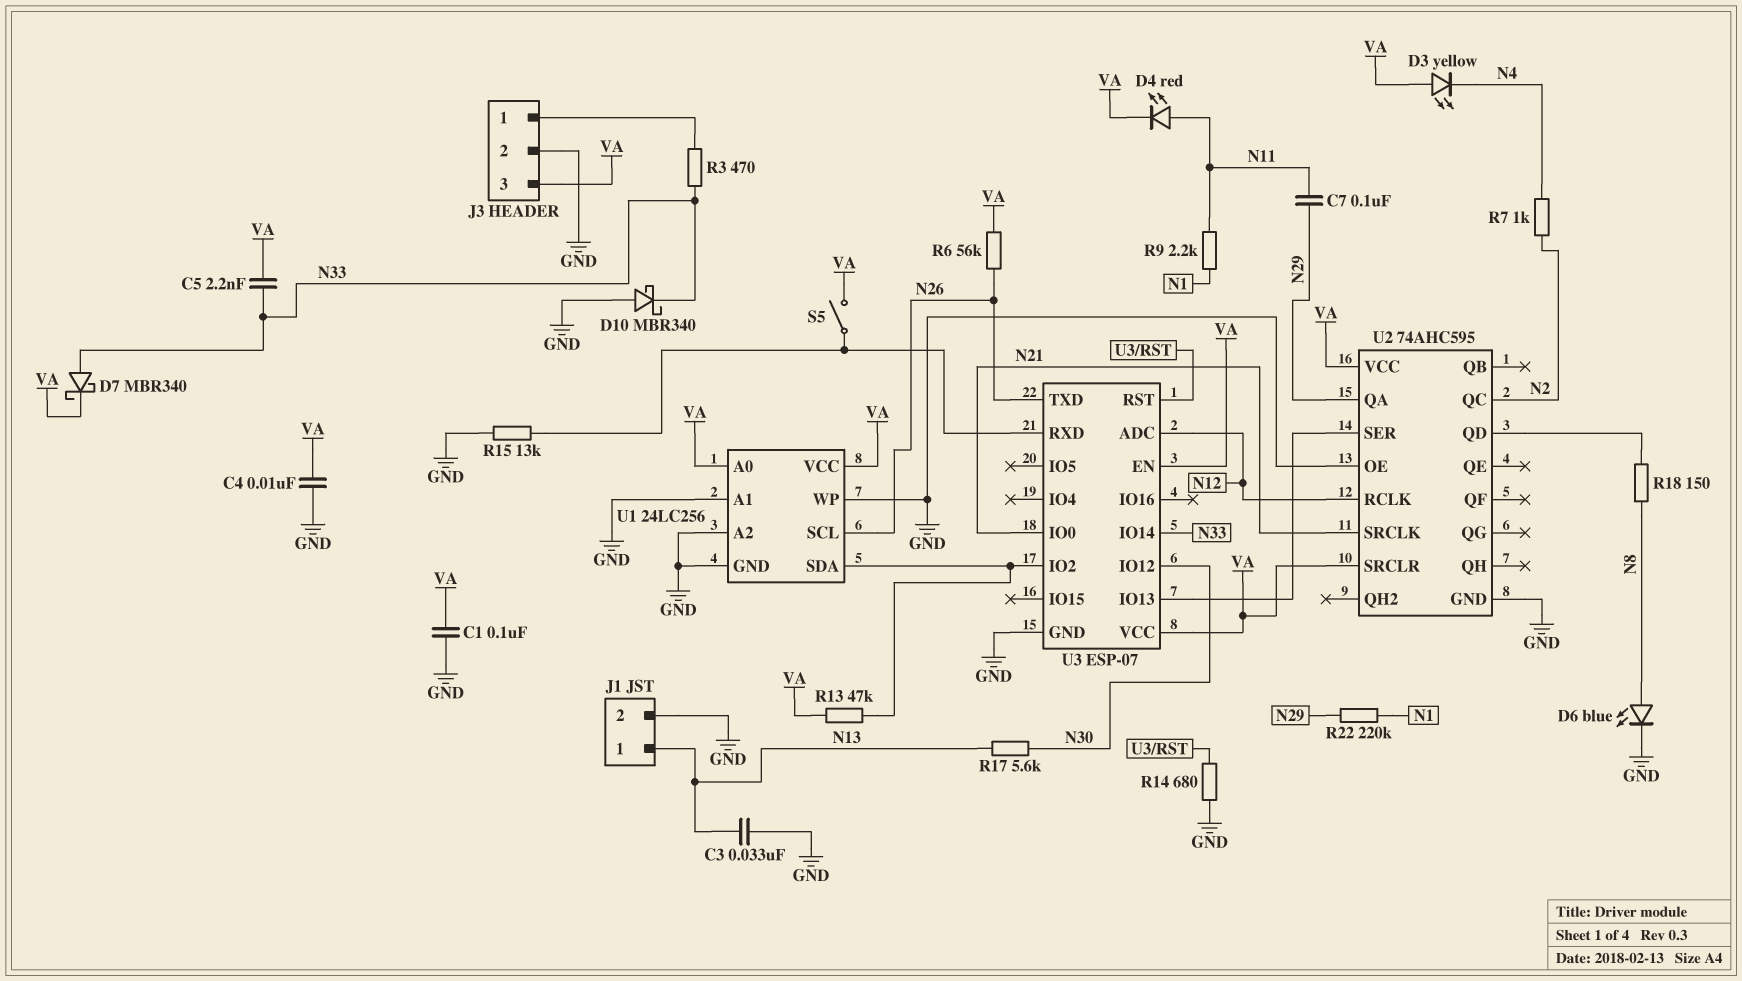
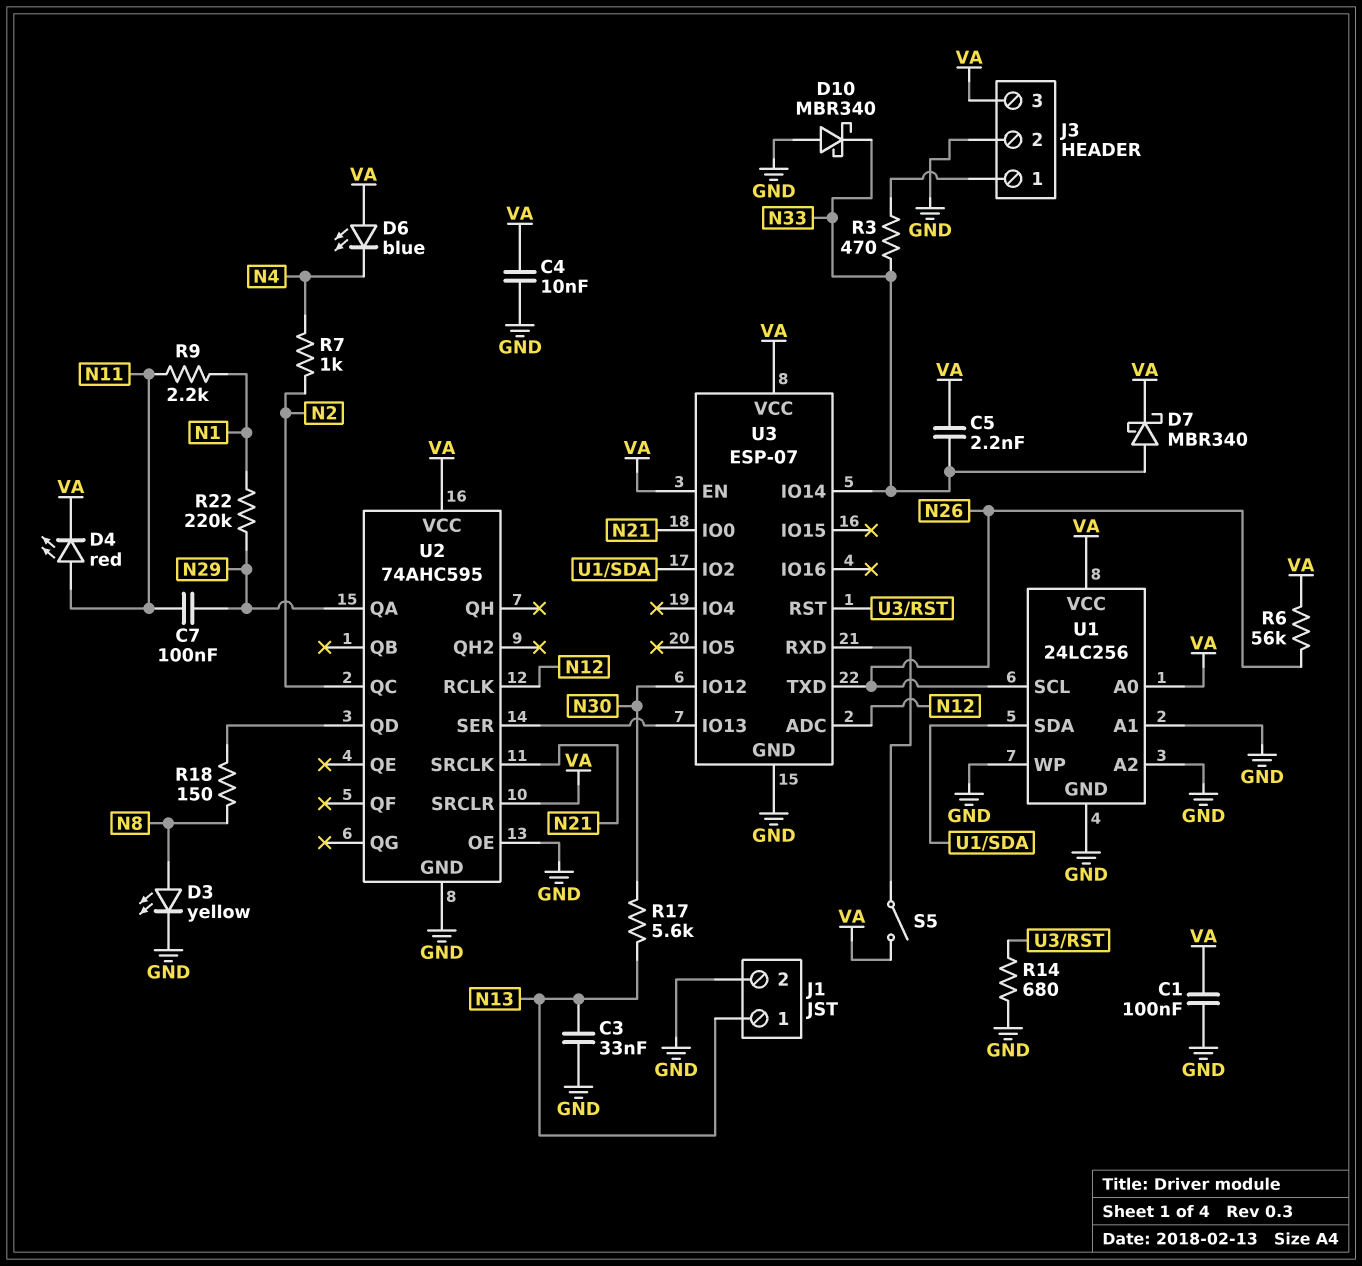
D3: LED yellow (A VA, K N4) -> LED yellow (A N8, K GND)
D6: LED blue (A N8, K GND) -> LED blue (A VA, K N4)
R13: 47k (U1/SDA, VA) -> none
R15: 13k (GND, U3/RXD) -> none

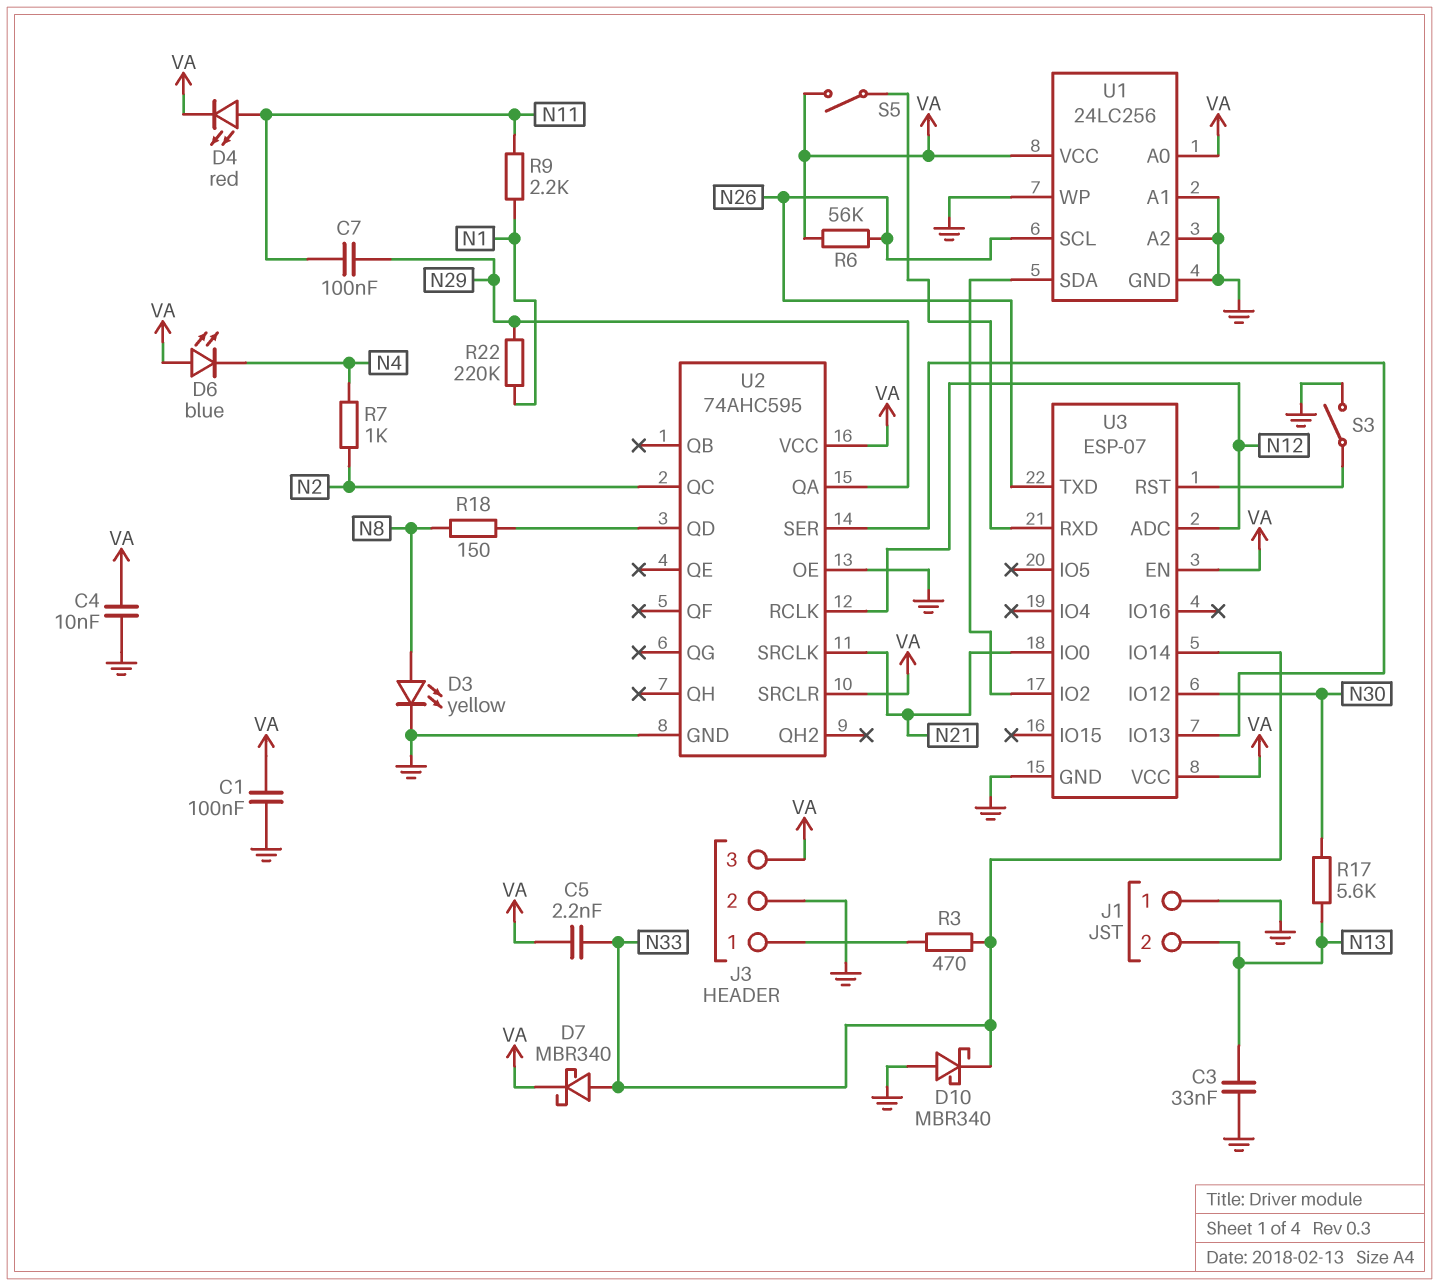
J1 pin 1: N13 -> GND
J1 pin 2: GND -> N13
R14: 680 (GND, U3/RST) -> none
S3: none -> switch (GND, U3/RST)

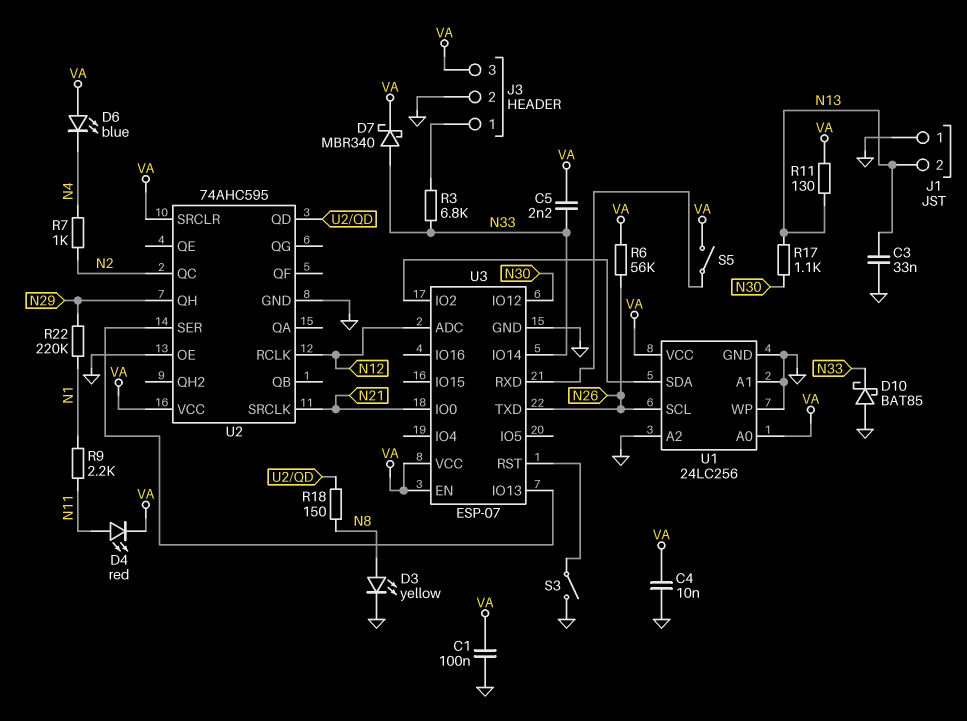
C7: 100nF (N11, N29) -> none
D10: schottky MBR340 (A GND, K N33) -> schottky BAT85 (A GND, K N33)
R3: 470 (J3/1, N33) -> 6.8k (J3/1, N33)
R11: none -> 130 (N13, VA)
R17: 5.6k (N13, N30) -> 1.1k (N13, N30)
U2 pin QA: N29 -> none
U2 pin QH: none -> N29

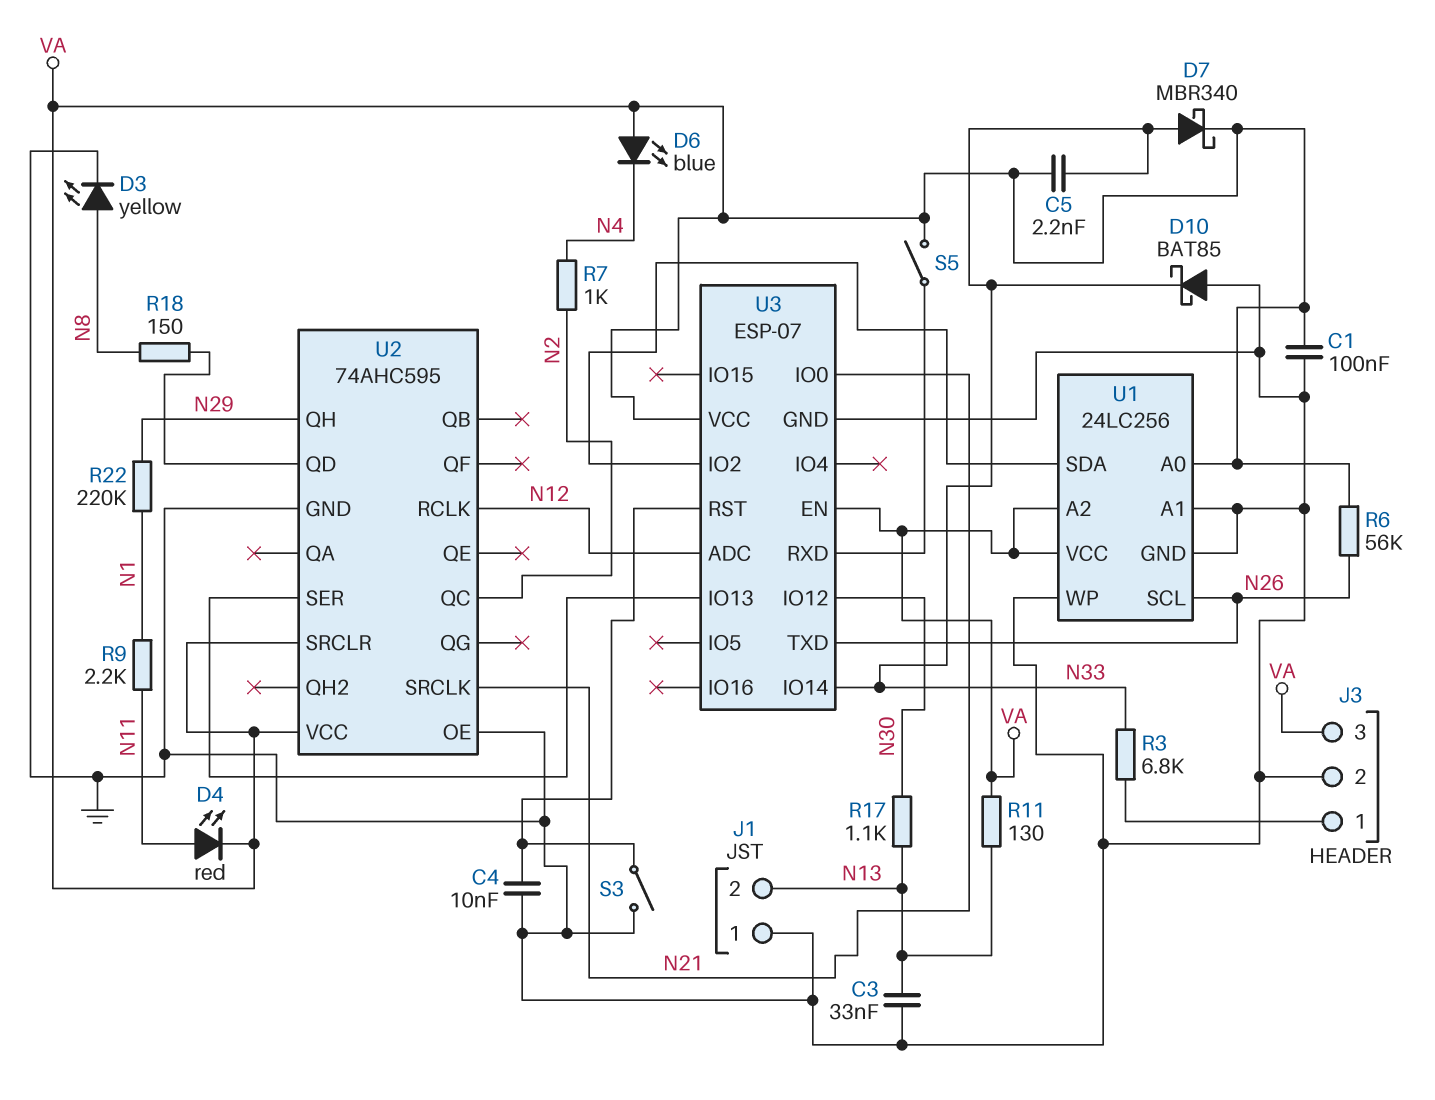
C4: 10nF (GND, VA) -> 10nF (GND, U3/RST)
U1 pin A2: GND -> VA

